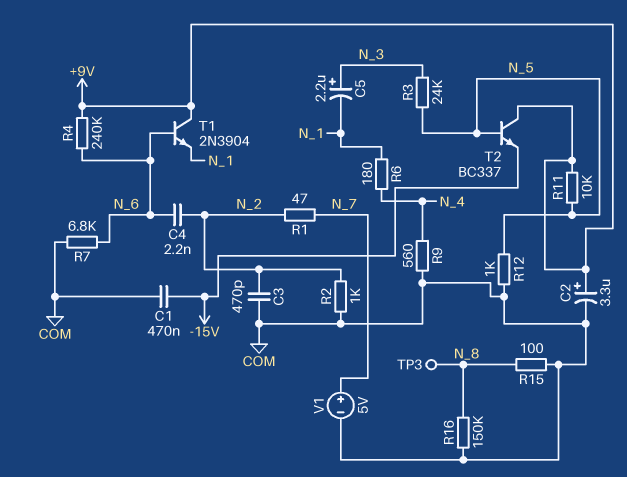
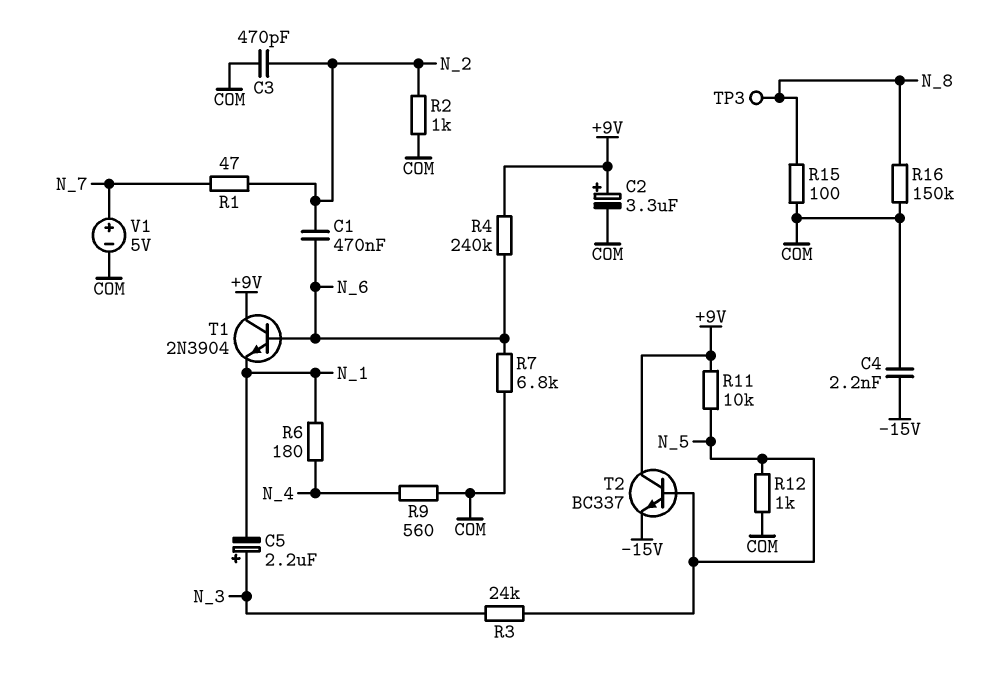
C1: 470nF (-15V, COM) -> 470nF (N_2, N_6)
C4: 2.2nF (N_2, N_6) -> 2.2nF (-15V, COM)

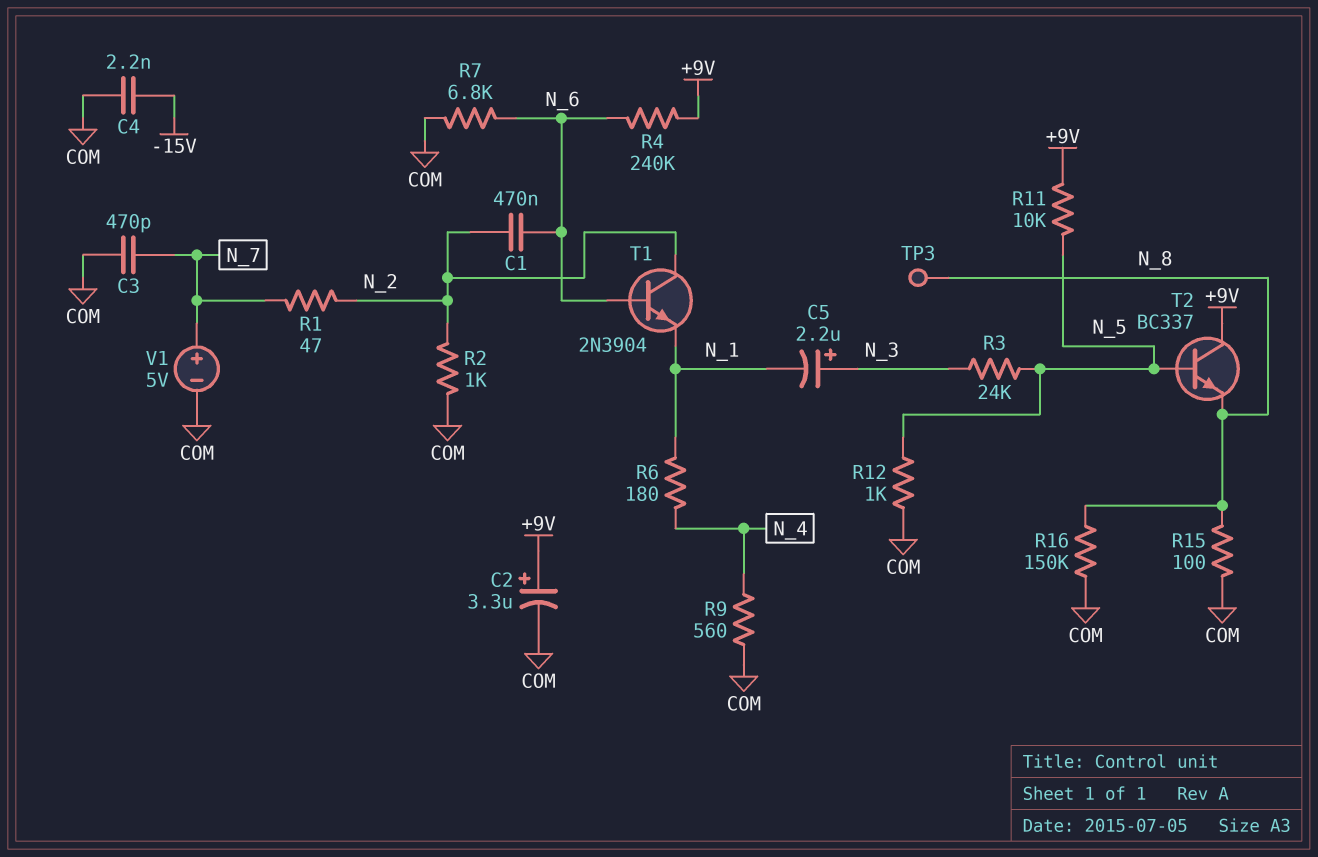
C3: 470pF (COM, N_2) -> 470pF (COM, N_7)
T1: NPN 2N3904 (B N_6, C +9V, E N_1) -> NPN 2N3904 (B N_6, C N_2, E N_1)
T2: NPN BC337 (B N_5, C +9V, E -15V) -> NPN BC337 (B N_5, C +9V, E N_8)

